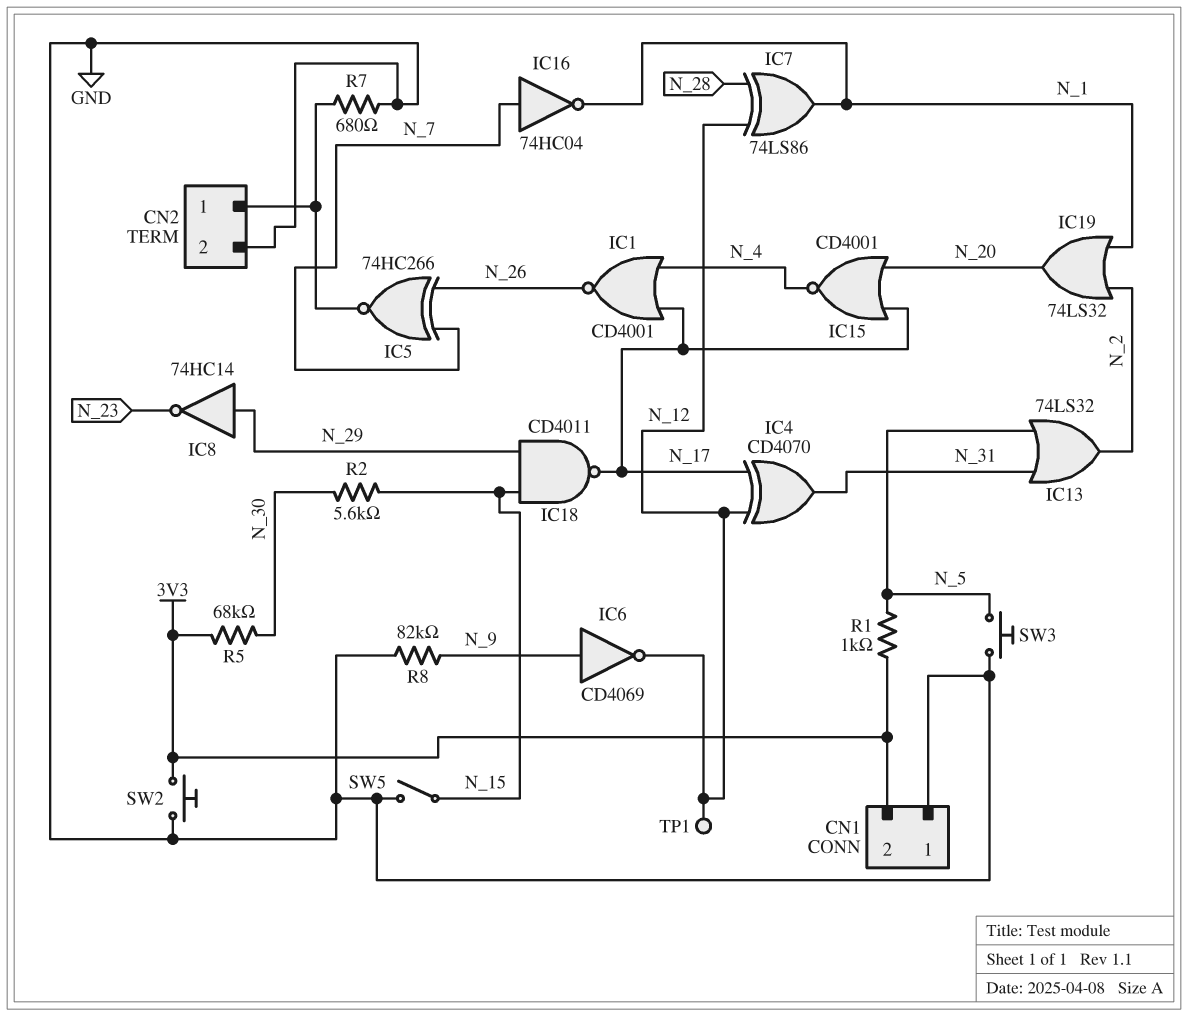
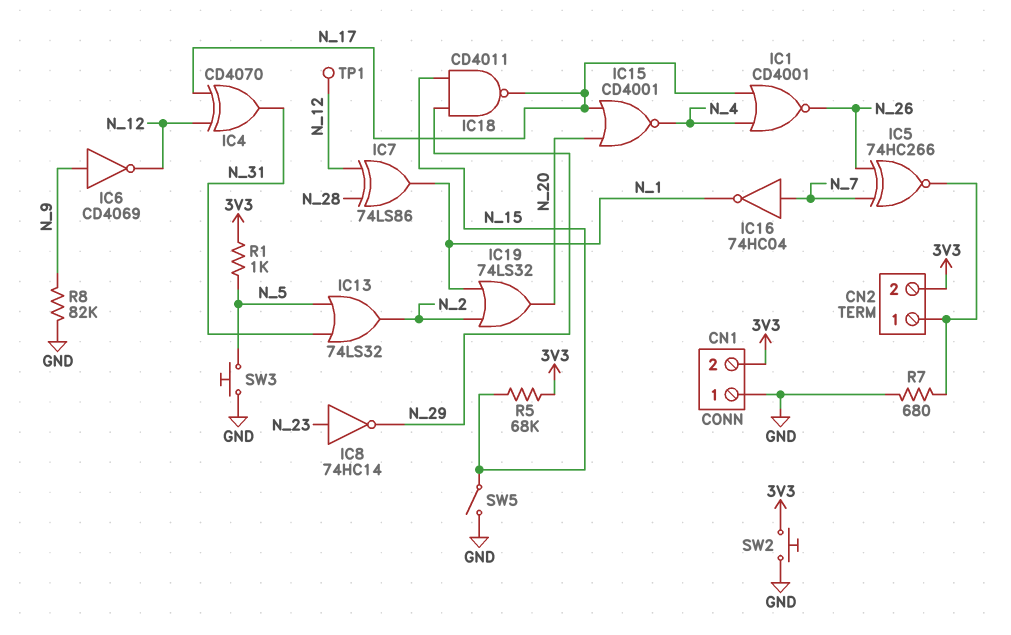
CN2 pin 2: GND -> 3V3
IC8: NOT 74HC14 (in N_29, out N_23) -> NOT 74HC14 (in N_23, out N_29)
R2: 5.6k (N_15, N_30) -> none
R5: 68k (3V3, N_30) -> 68k (3V3, N_15)

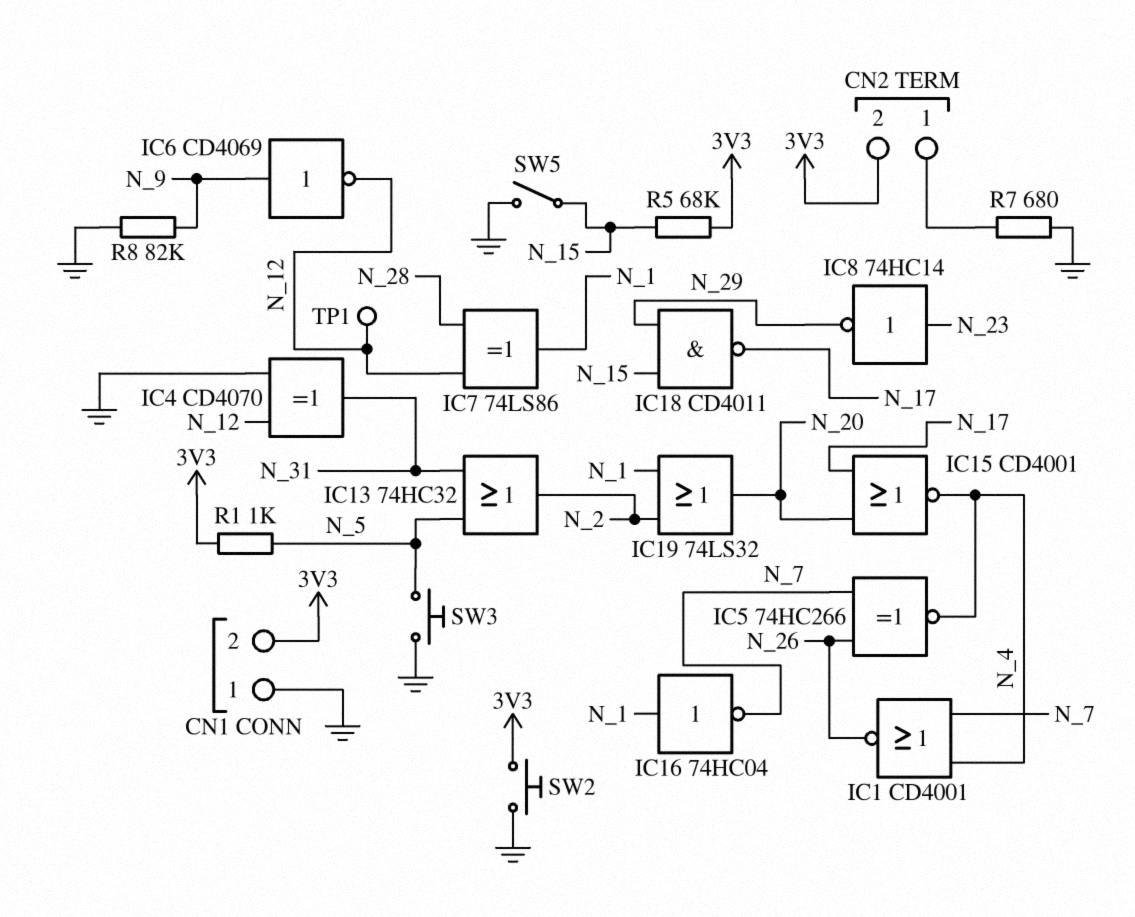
IC1: NOR CD4001 (in N_4, in N_17, out N_26) -> NOR CD4001 (in N_4, in N_7, out N_26)
IC4: XOR CD4070 (in N_12, in N_17, out N_31) -> XOR CD4070 (in GND, in N_12, out N_31)
IC5: XNOR 74HC266 (in N_7, in N_26, out CN2/1) -> XNOR 74HC266 (in N_7, in N_26, out N_4)
IC13: OR 74LS32 (in N_5, in N_31, out N_2) -> OR 74HC32 (in N_5, in N_31, out N_2)
IC16: NOT 74HC04 (in N_7, out N_1) -> NOT 74HC04 (in N_1, out N_7)

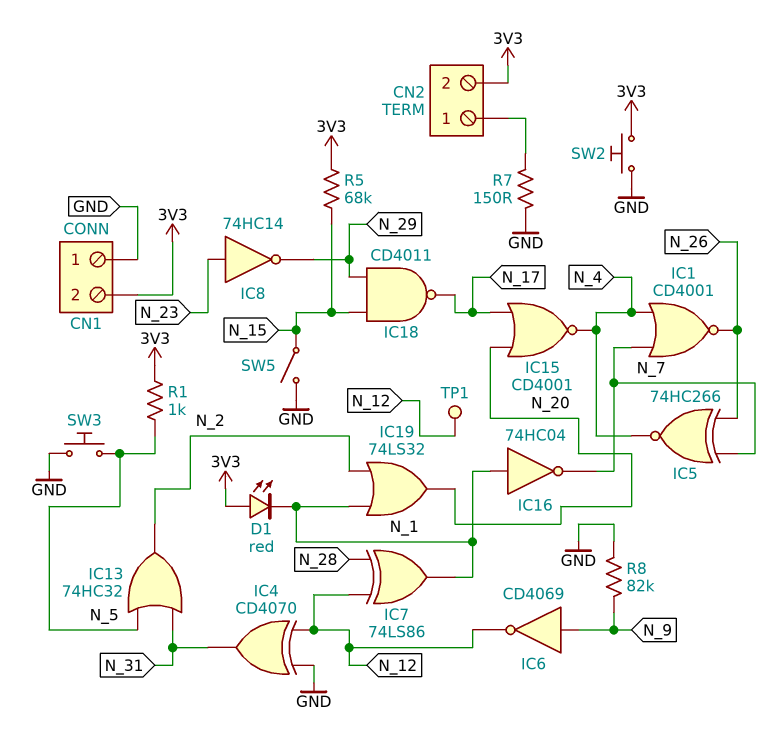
D1: none -> LED red (A 3V3, K N_1)
R7: 680 (CN2/1, GND) -> 150 (CN2/1, GND)

